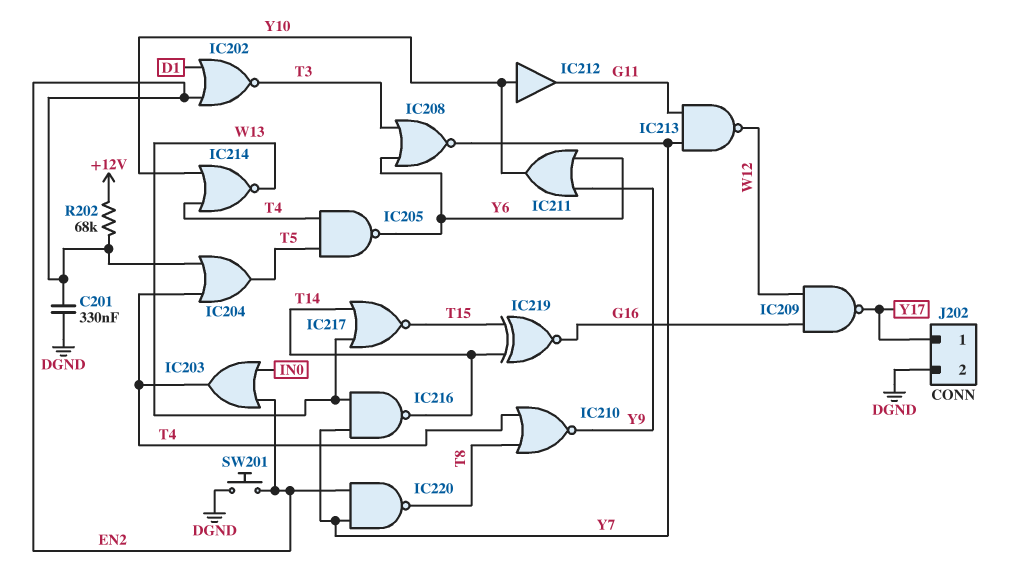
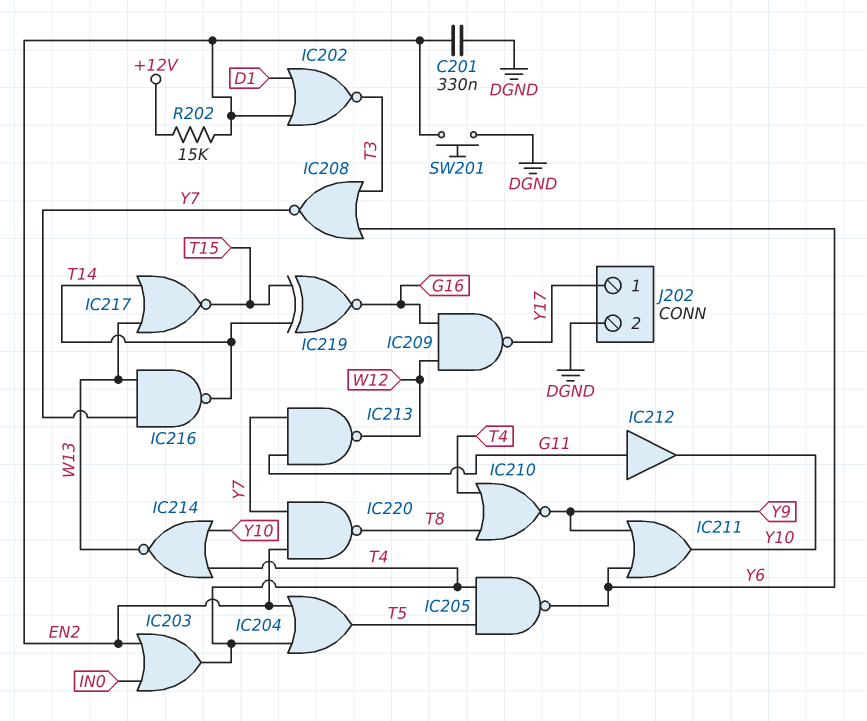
IC212: buffer (in Y10, out G11) -> buffer (in G11, out Y10)
R202: 68k (+12V, EN2) -> 15k (+12V, EN2)

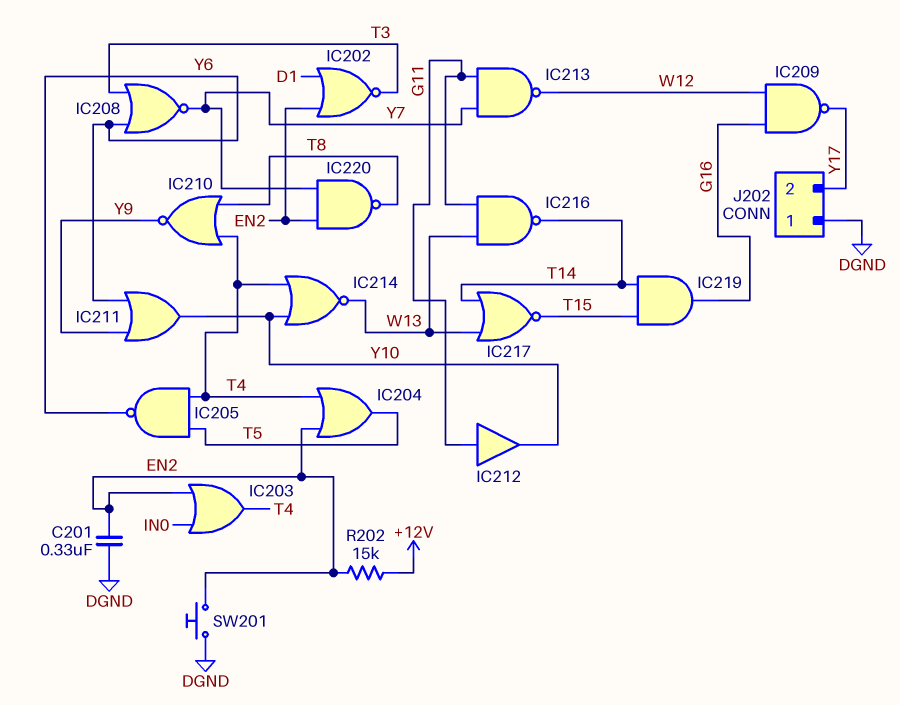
IC216: NAND (in W13, in Y7, out T14) -> NAND (in G11, in W13, out T14)
IC219: XNOR (in T14, in T15, out G16) -> AND (in T14, in T15, out G16)
J202 pin 1: Y17 -> DGND
J202 pin 2: DGND -> Y17

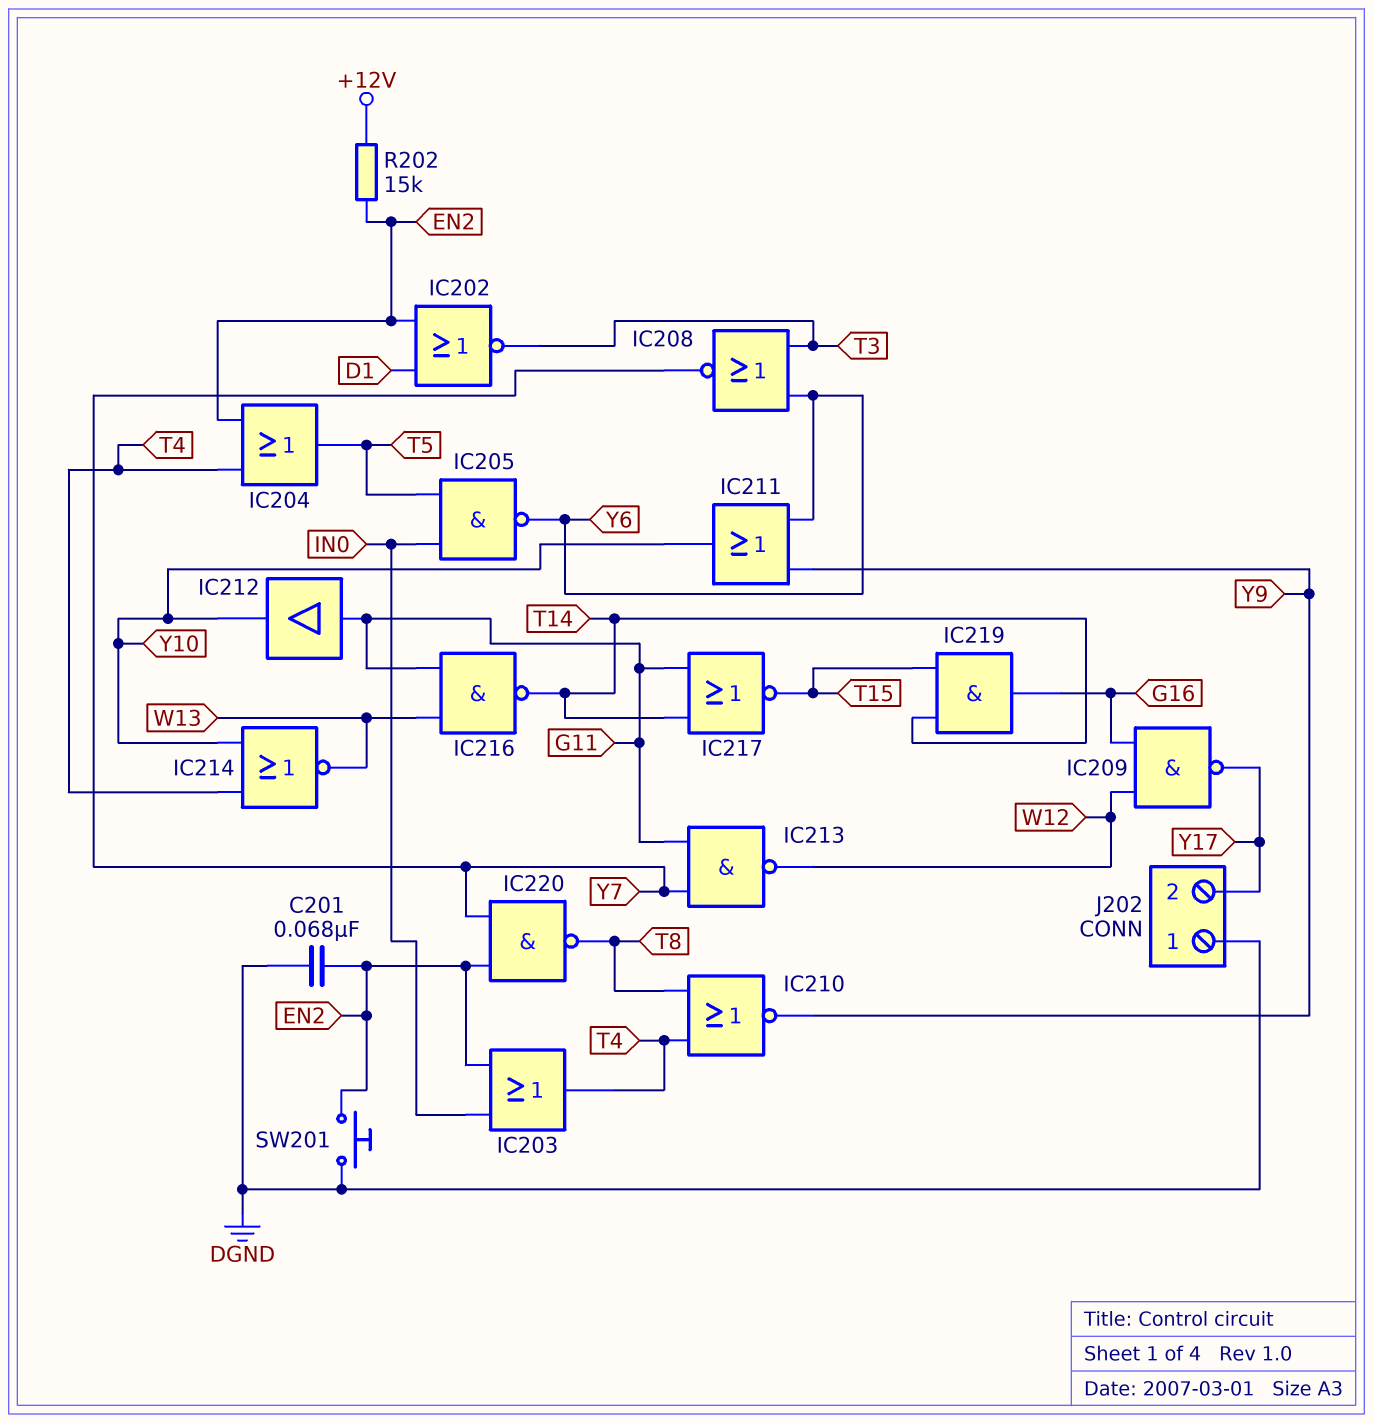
C201: 330nF (DGND, EN2) -> 68nF (DGND, EN2)
IC205: NAND (in T4, in T5, out Y6) -> NAND (in IN0, in T5, out Y6)
IC217: NOR (in T14, in W13, out T15) -> NOR (in G11, in T14, out T15)

